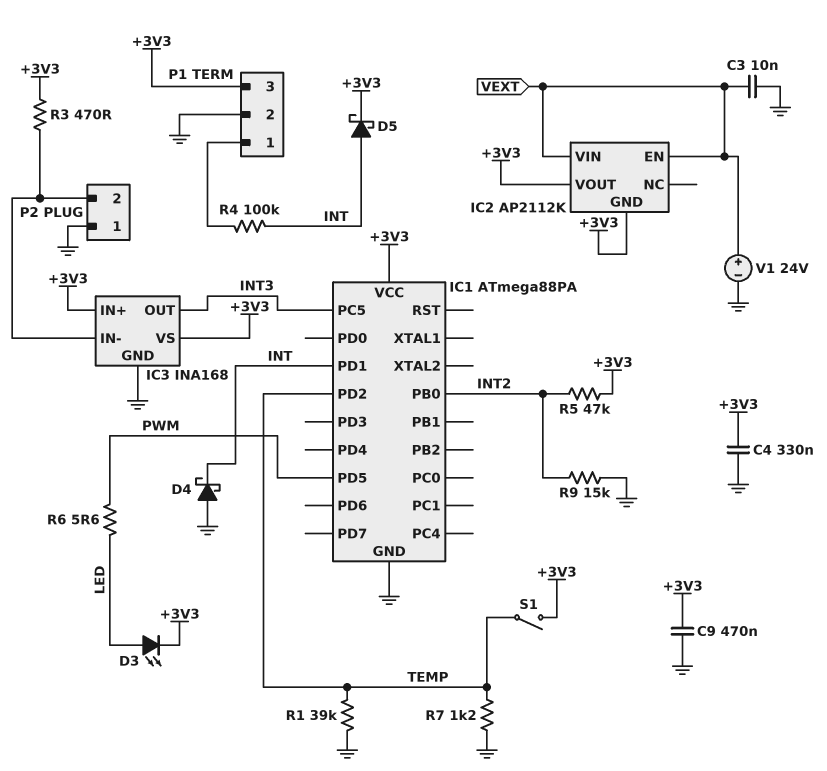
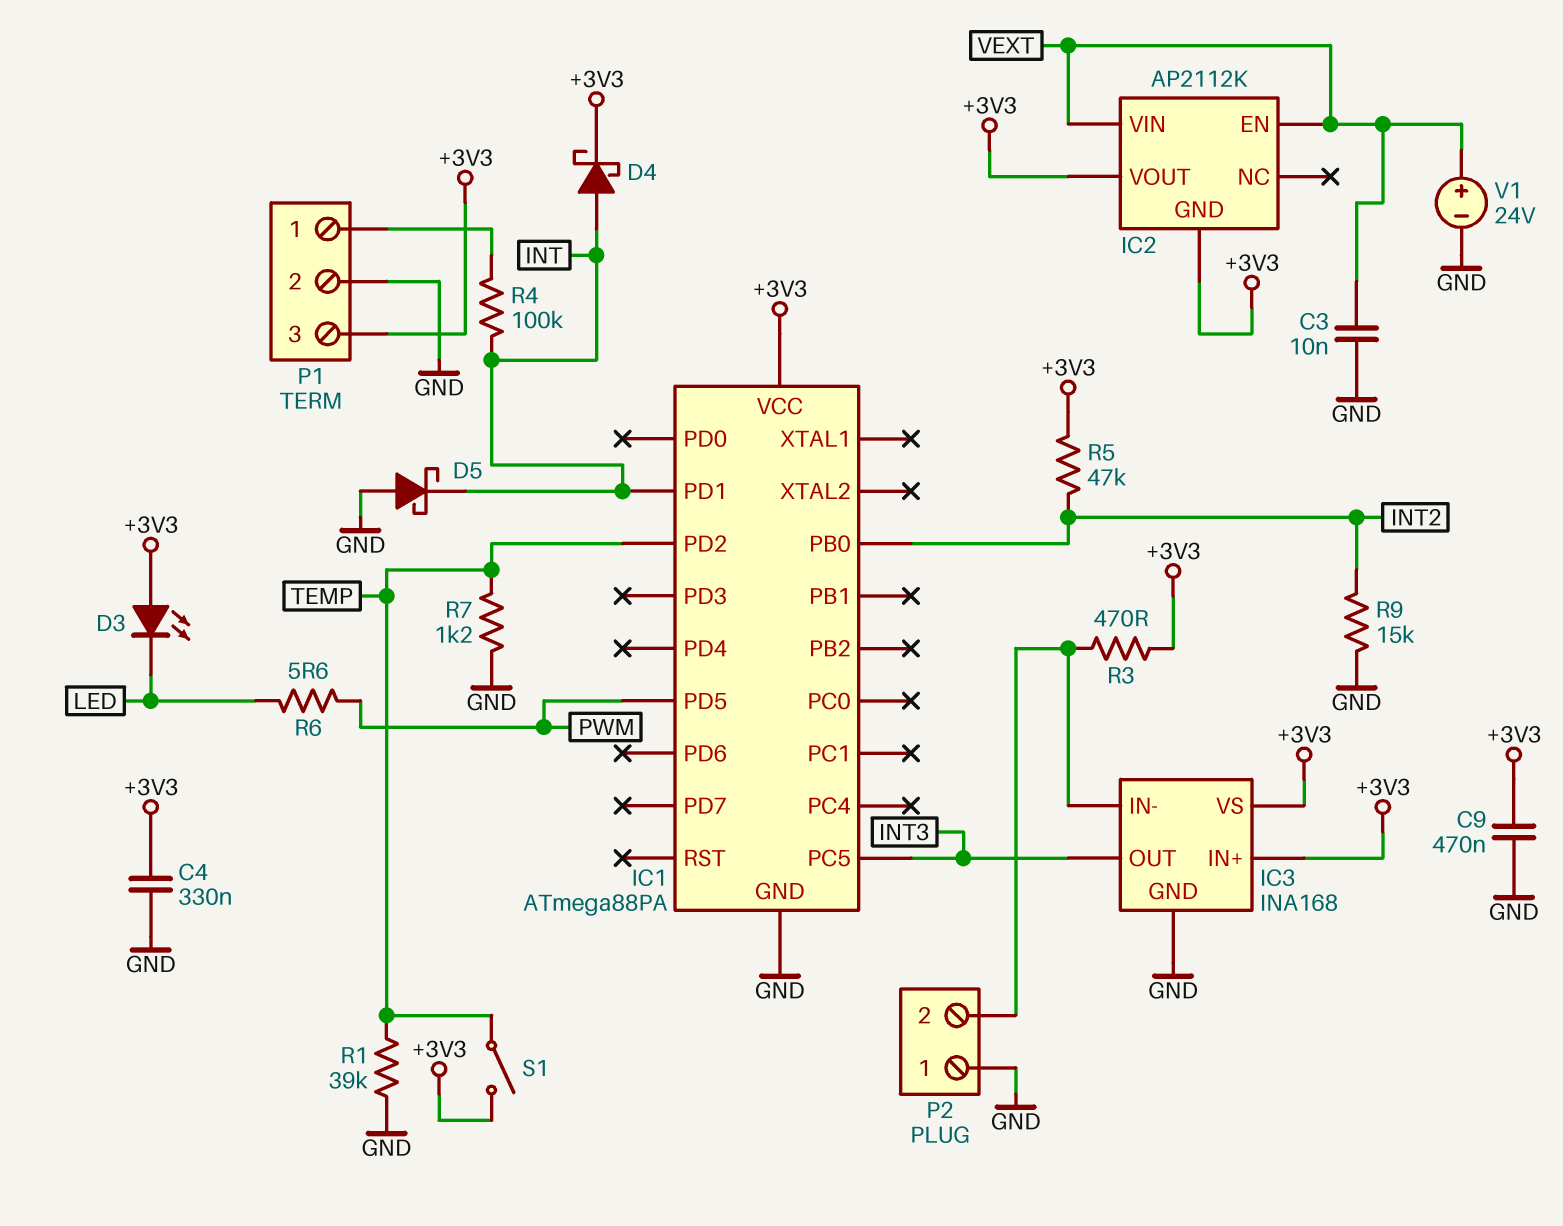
D3: LED (A LED, K +3V3) -> LED (A +3V3, K LED)
D4: schottky (A GND, K INT) -> schottky (A INT, K +3V3)
D5: schottky (A INT, K +3V3) -> schottky (A GND, K INT)

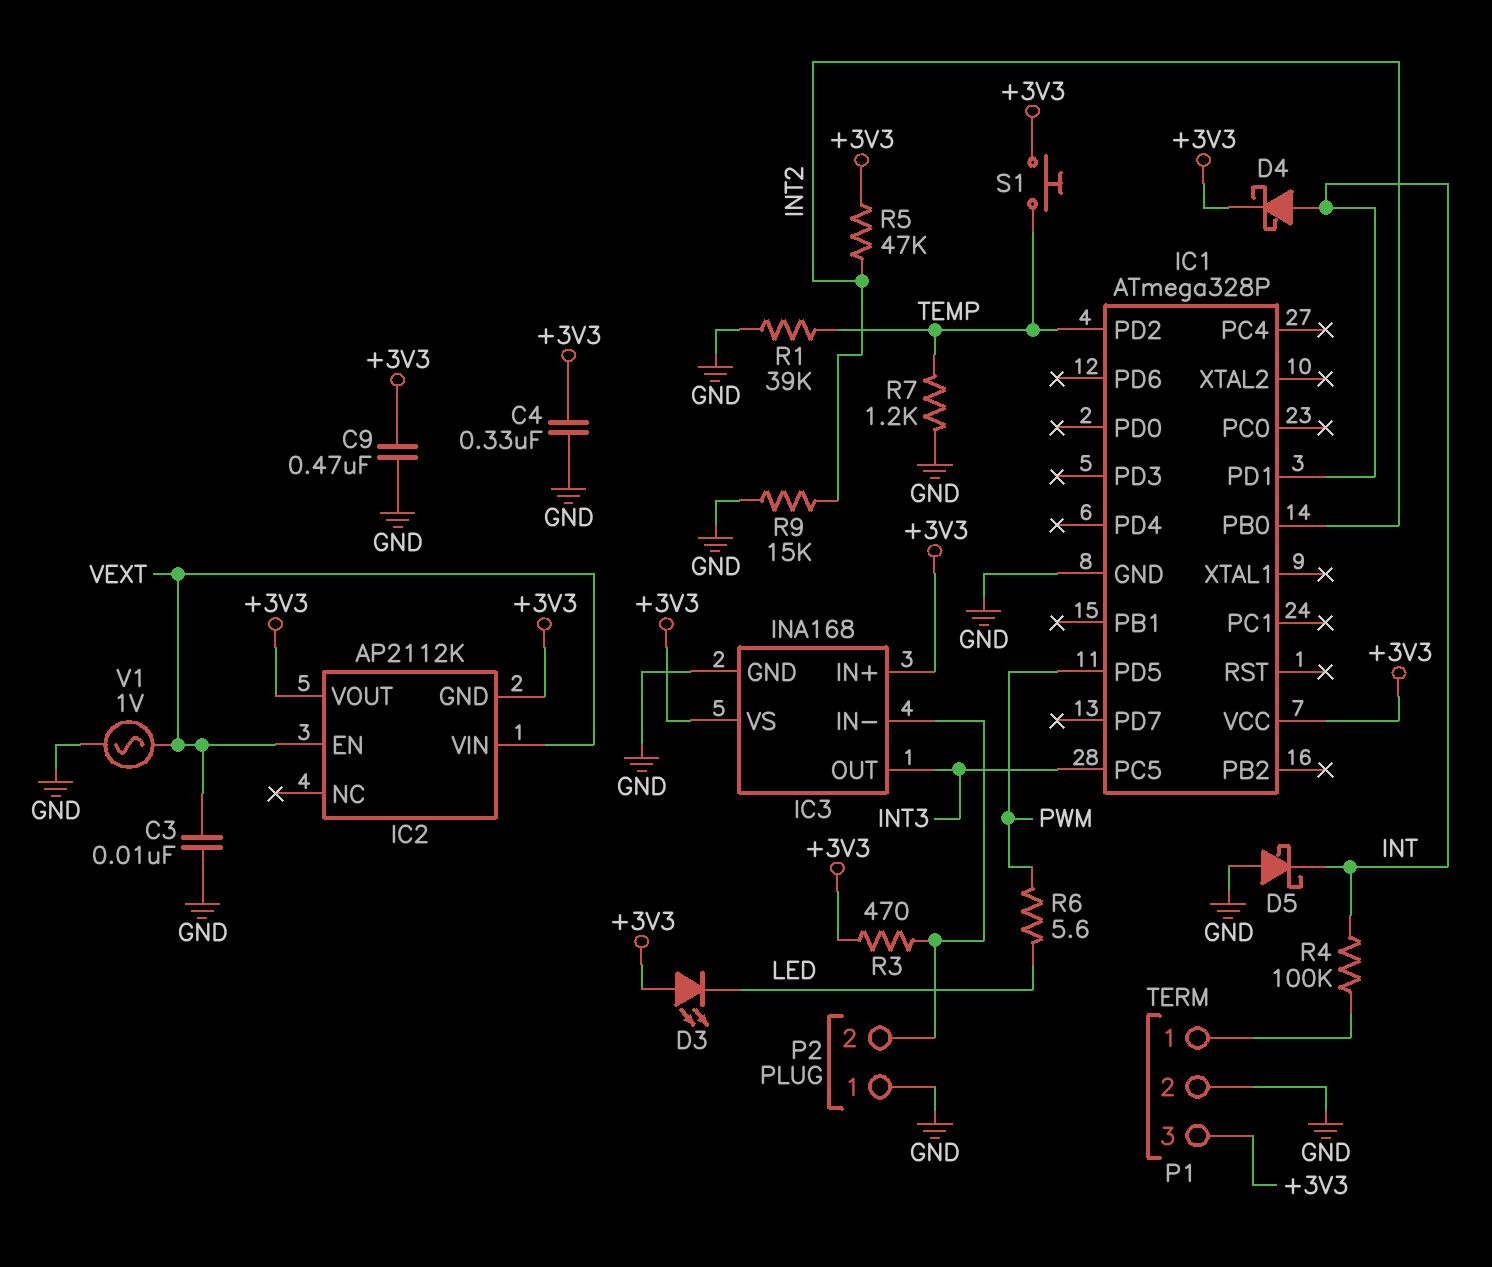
IC1: ATmega88PA -> ATmega328P
S1: switch (+3V3, TEMP) -> button (+3V3, TEMP)
V1: 24V (plus VEXT, minus GND) -> AC 1V (GND, VEXT)

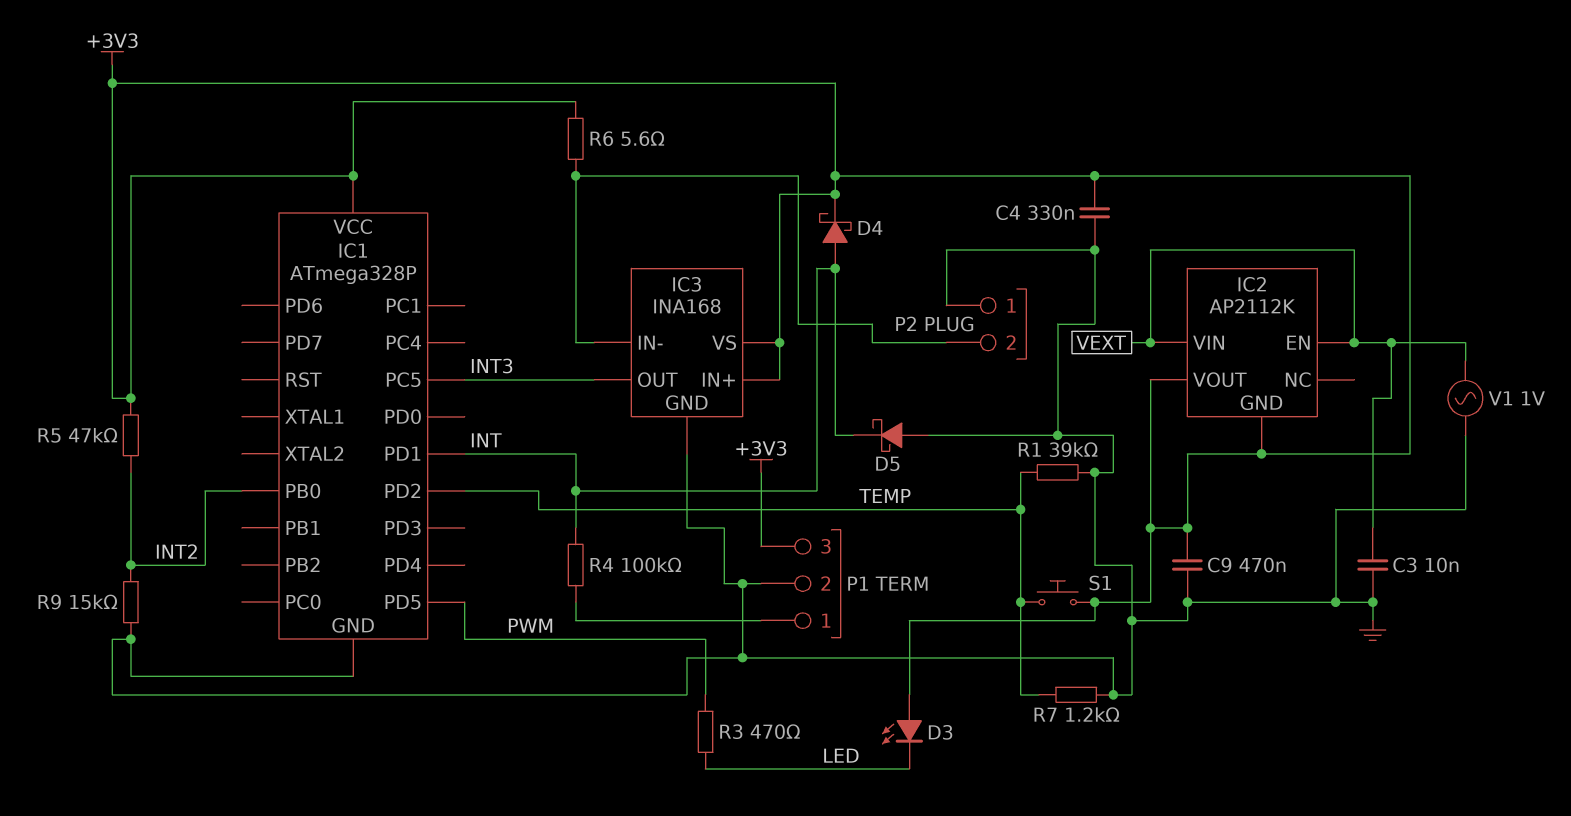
R3: 470 (+3V3, IC3/IN-) -> 470 (LED, PWM)
R6: 5.6 (LED, PWM) -> 5.6 (+3V3, IC3/IN-)

